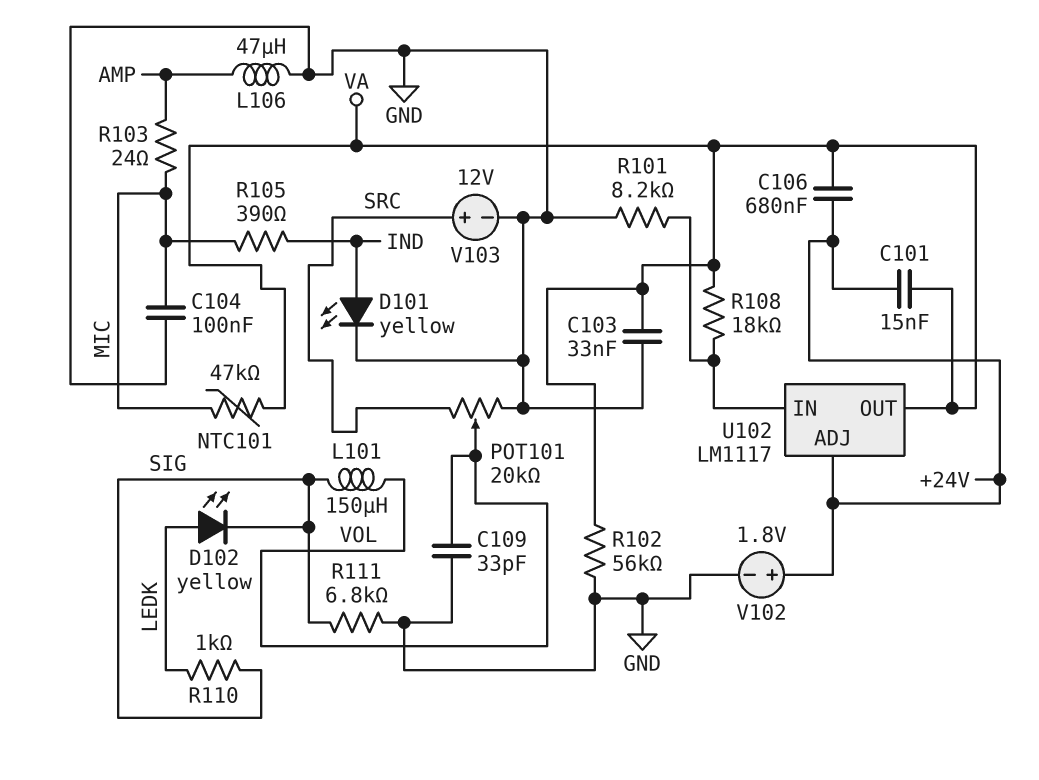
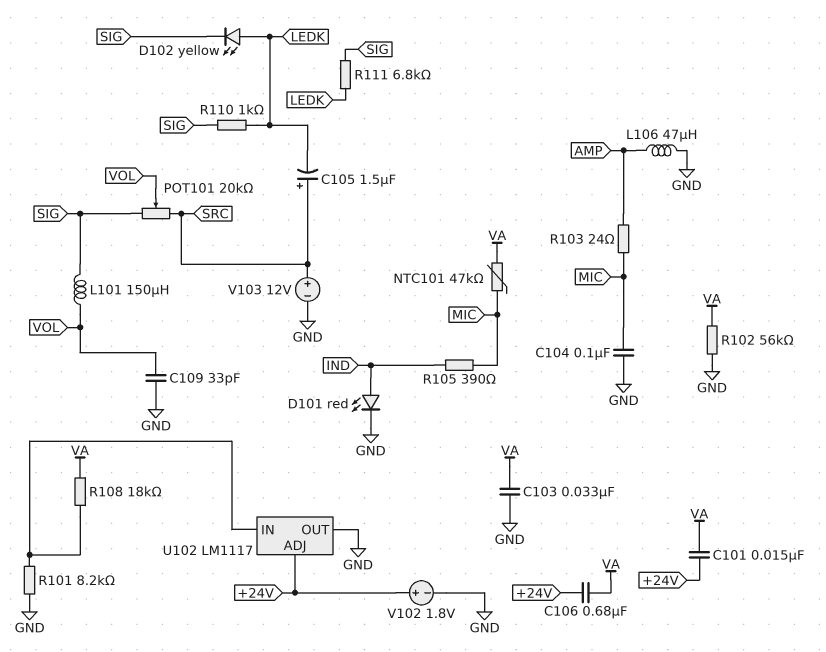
C105: none -> 1.5uF (plus SRC, minus LEDK)
D101: LED yellow (A IND, K GND) -> LED red (A IND, K GND)
POT101: 20k (GND, SRC, wiper VOL) -> 20k (SIG, SRC, wiper VOL)
R111: 6.8k (GND, SIG) -> 6.8k (LEDK, SIG)
U102 pin OUT: VA -> GND

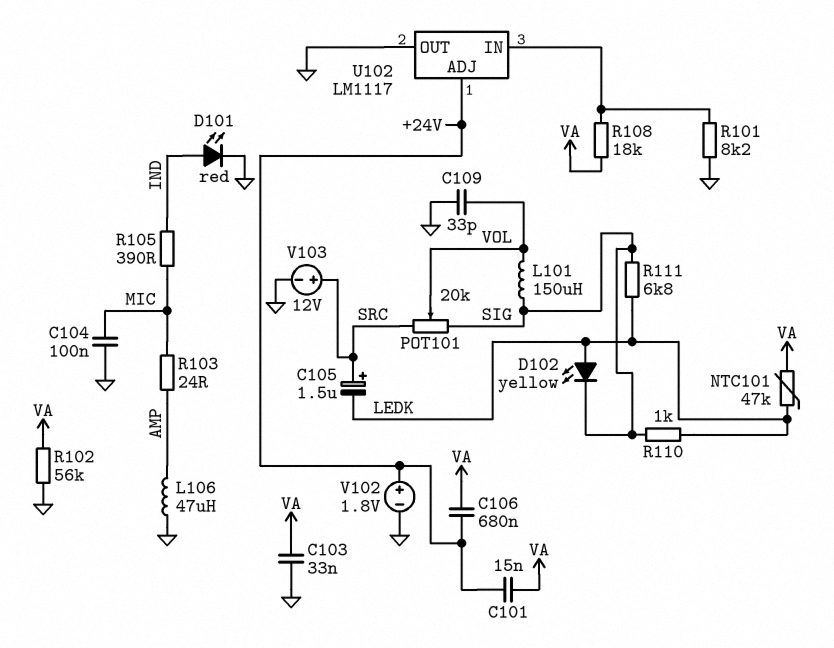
NTC101: 47k (MIC, VA) -> 47k (LEDK, VA)

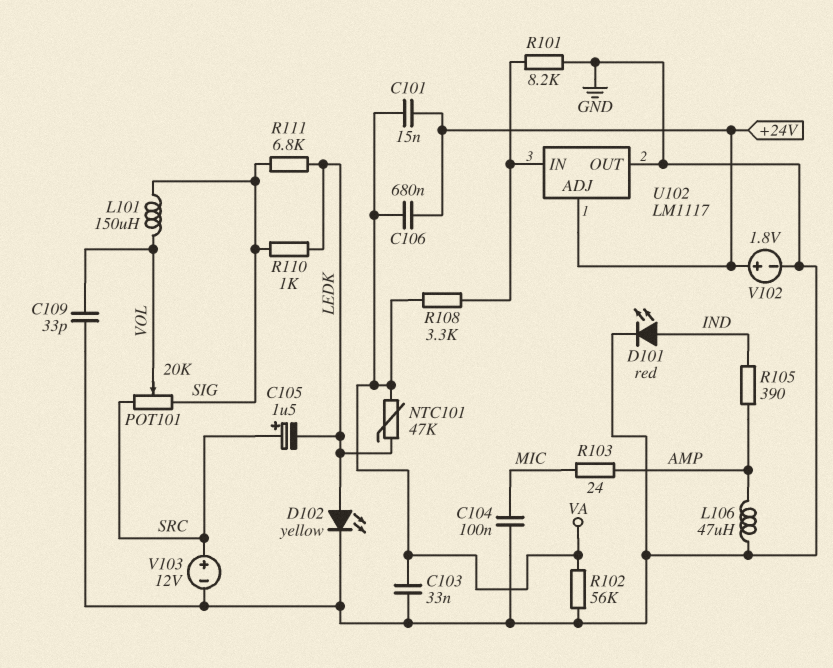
D102: LED yellow (A LEDK, K SIG) -> LED yellow (A LEDK, K GND)
R105: 390 (IND, MIC) -> 390 (AMP, IND)
R108: 18k (U102/IN, VA) -> 3.3k (U102/IN, VA)

